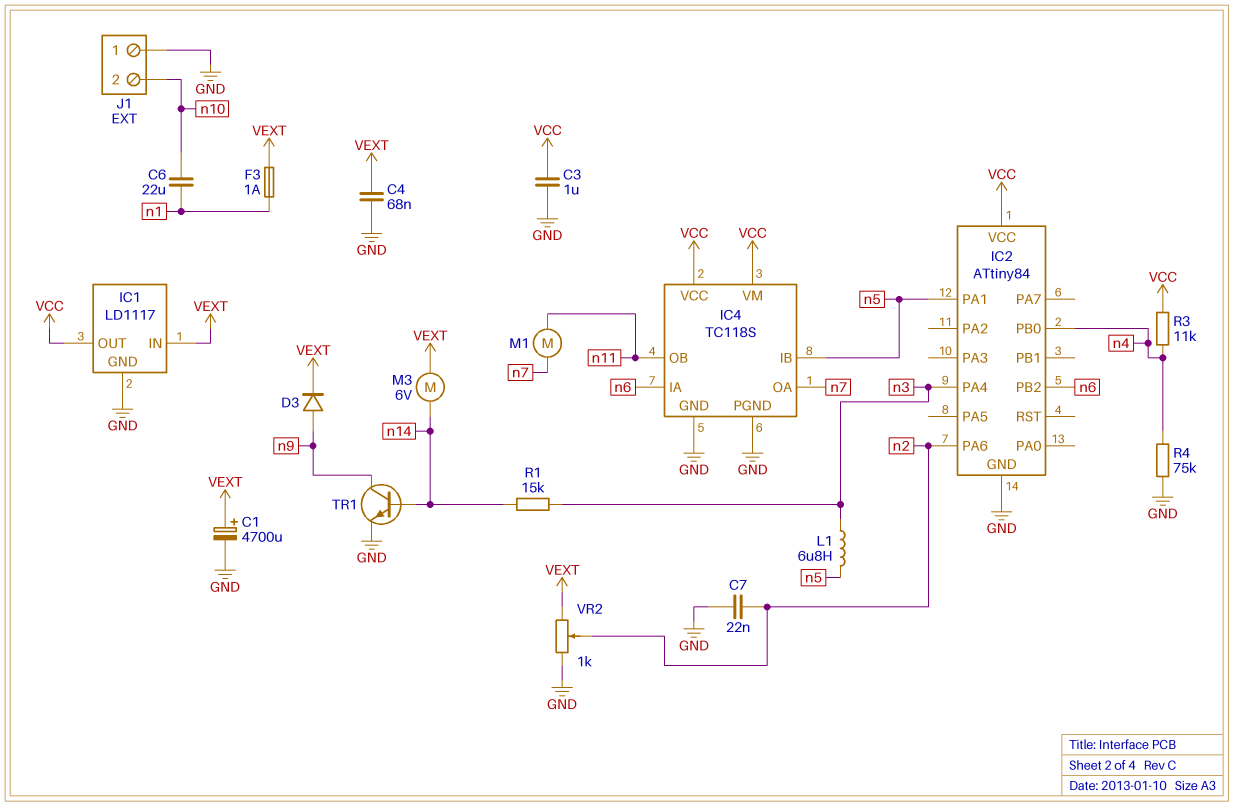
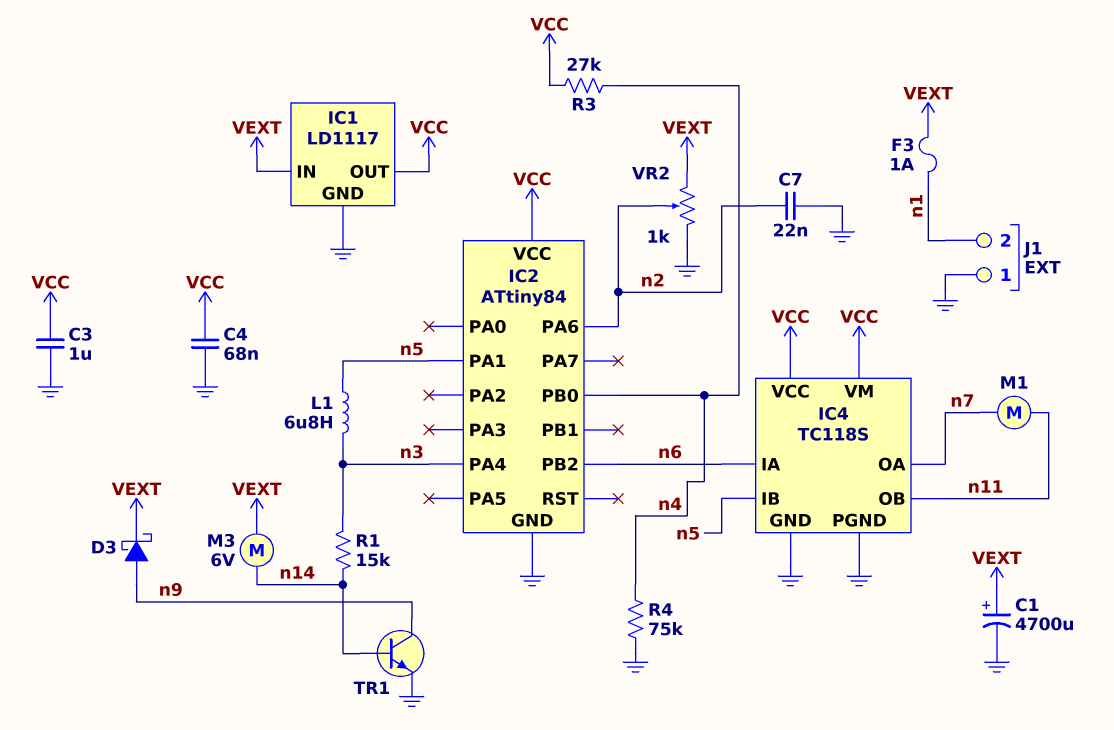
C4: 68nF (GND, VEXT) -> 68nF (GND, VCC)
C6: 22uF (n1, n10) -> none
D3: diode (A n9, K VEXT) -> schottky (A n9, K VEXT)
J1 pin 2: n10 -> n1
R3: 11k (VCC, n4) -> 27k (VCC, n4)

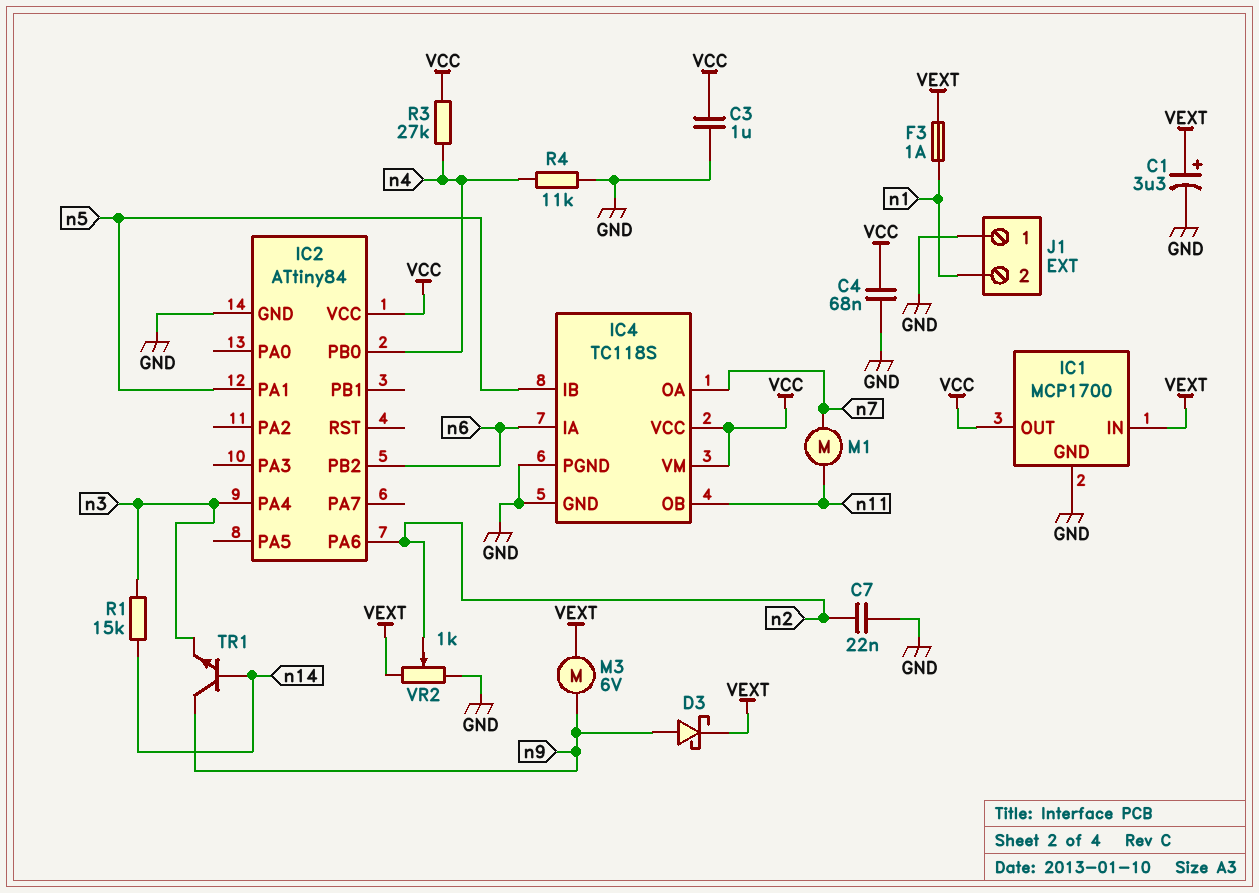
C1: 4700uF (plus VEXT, minus GND) -> 3.3uF (plus VEXT, minus GND)
IC1: LD1117 -> MCP1700
L1: 6.8uH (n3, n5) -> none
M3: motor 6V (VEXT, n14) -> motor 6V (VEXT, n9)
R4: 75k (GND, n4) -> 11k (GND, n4)
TR1: NPN (B n14, C n9, E GND) -> NPN (B n14, C n9, E n3)

